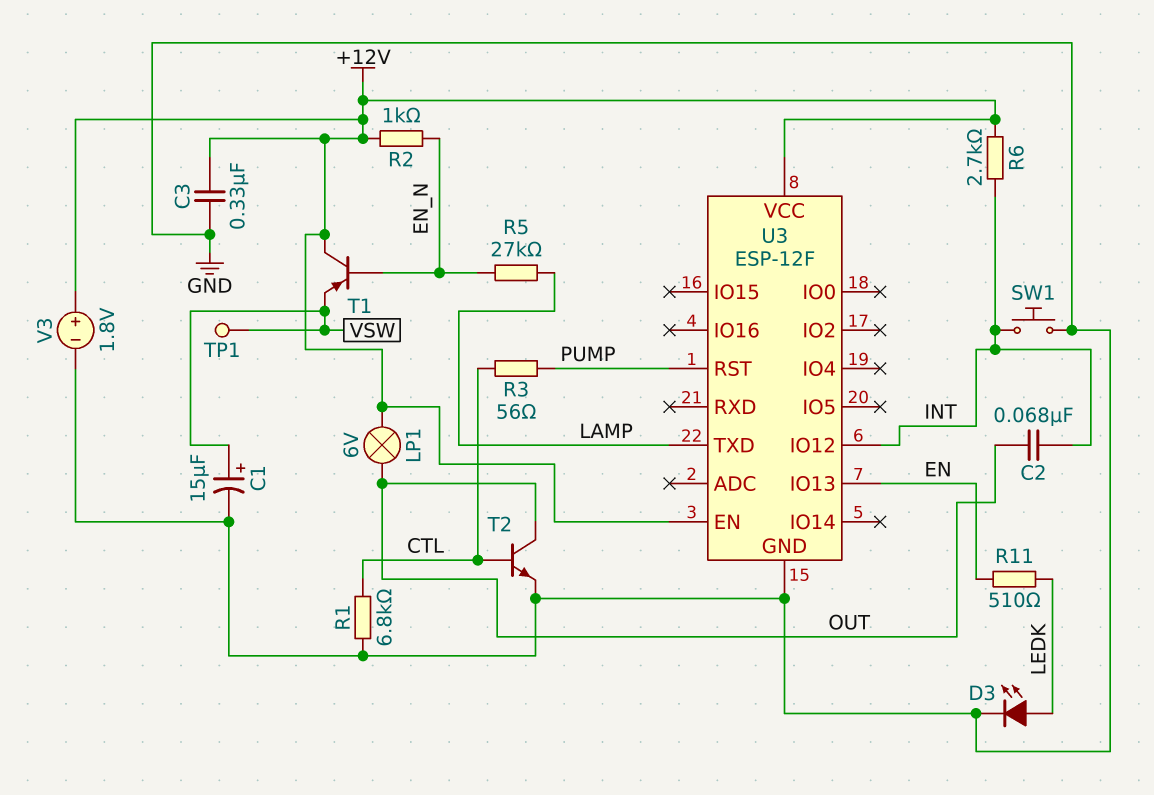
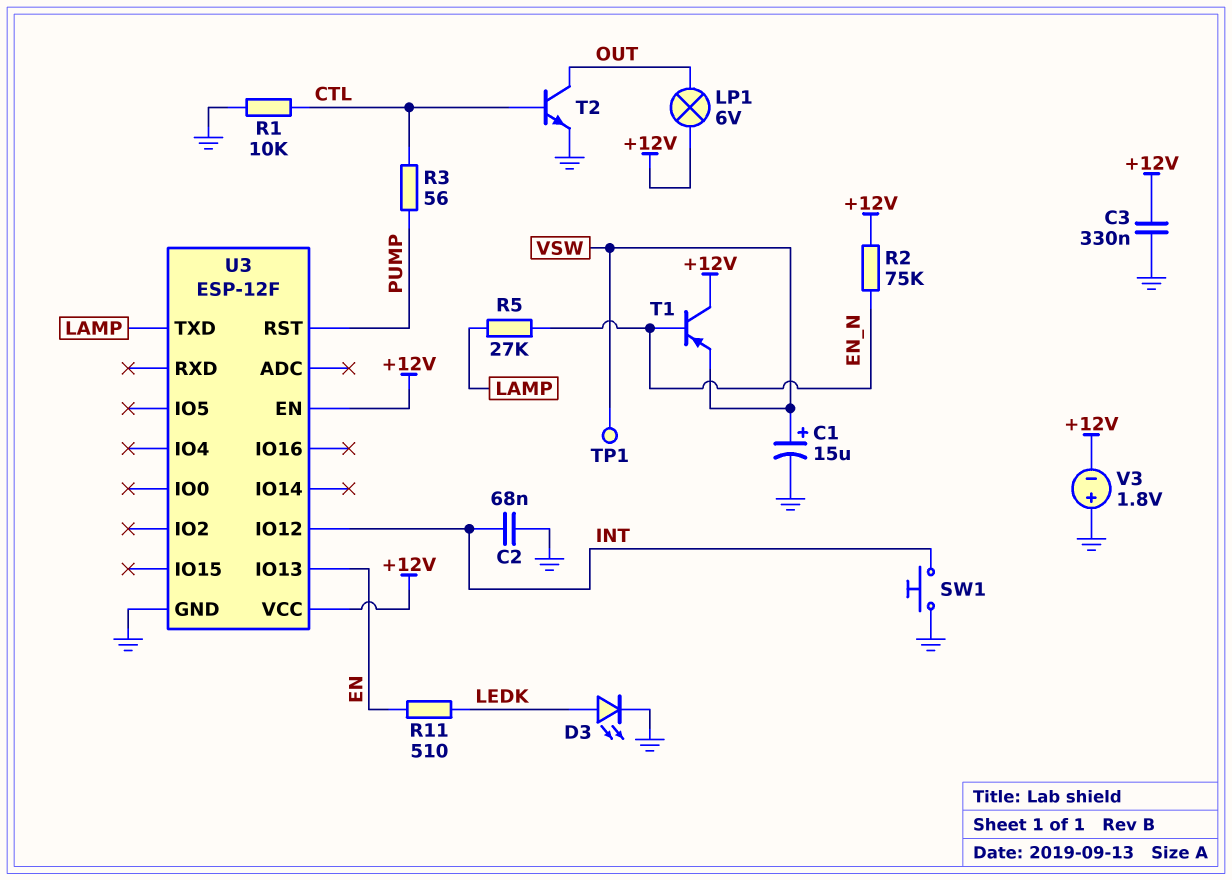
C2: 68nF (INT, OUT) -> 68nF (GND, INT)
R1: 6.8k (CTL, GND) -> 10k (CTL, GND)
R2: 1k (+12V, EN_N) -> 75k (+12V, EN_N)
R6: 2.7k (+12V, INT) -> none
V3: 1.8V (plus +12V, minus GND) -> 1.8V (plus GND, minus +12V)

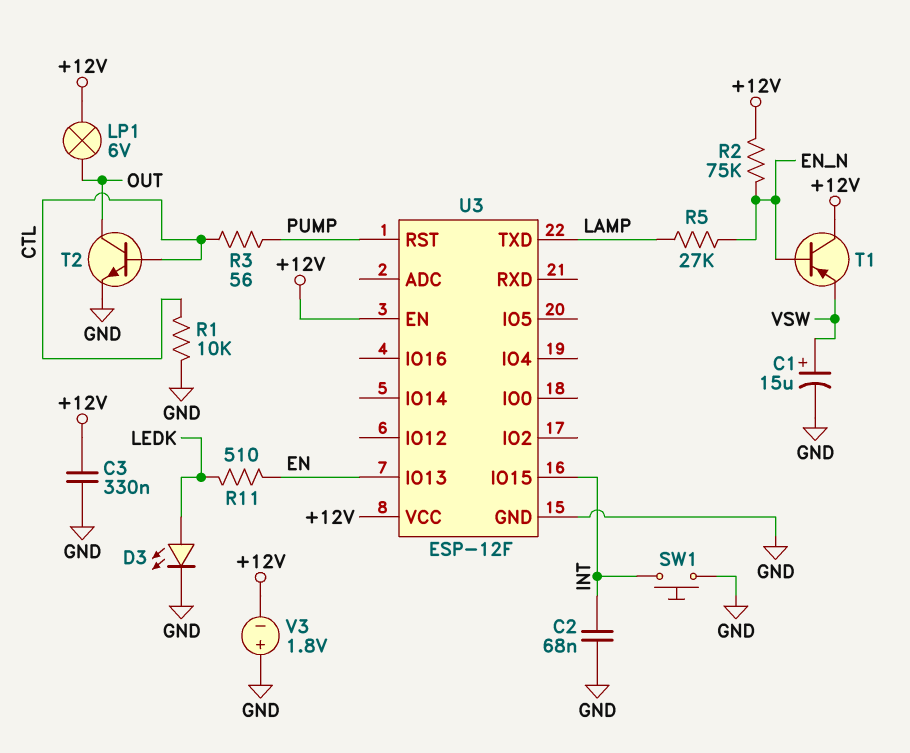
TP1: test point (VSW) -> none
U3 pin IO12: INT -> none
U3 pin IO15: none -> INT

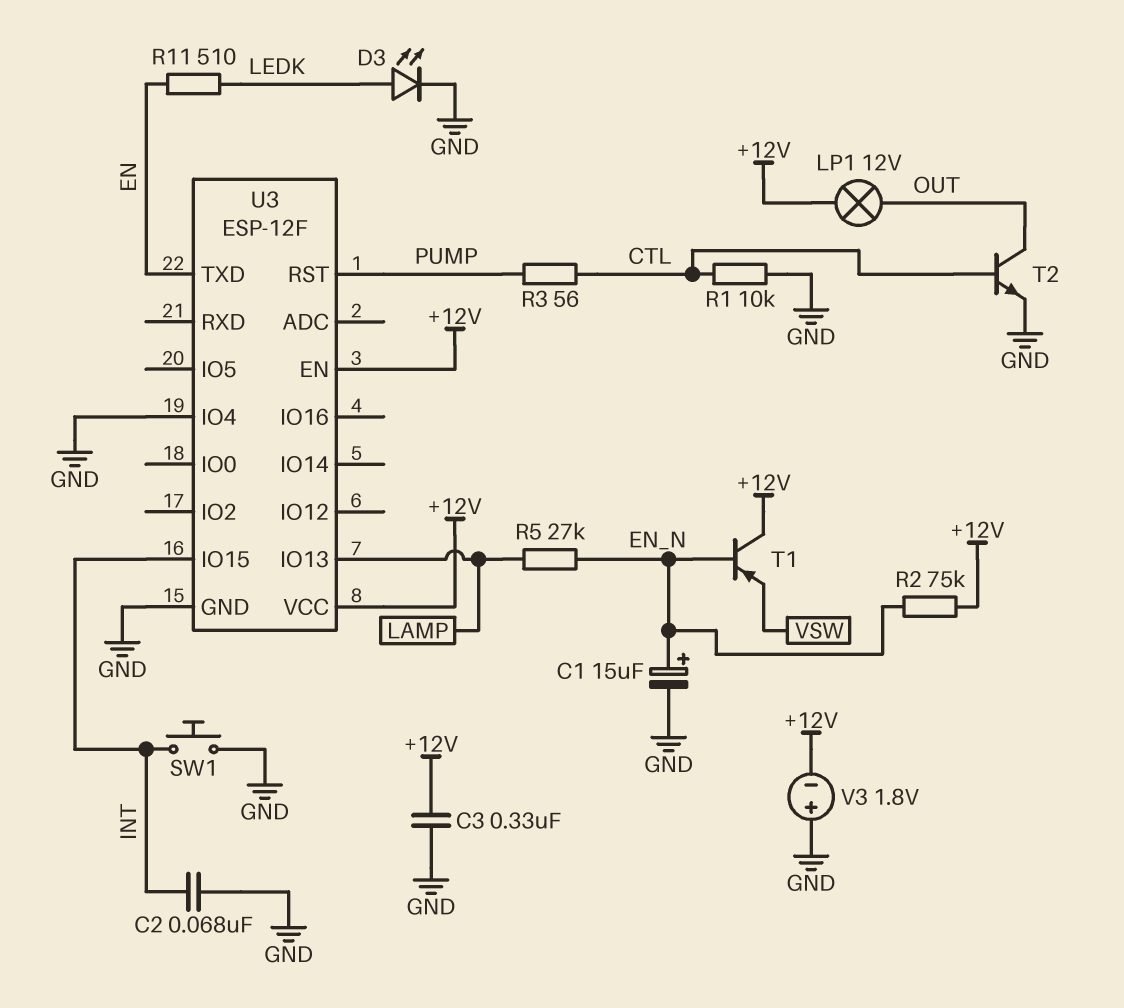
C1: 15uF (plus VSW, minus GND) -> 15uF (plus EN_N, minus GND)
LP1: lamp 6V (+12V, OUT) -> lamp 12V (+12V, OUT)
U3 pin IO4: none -> GND
U3 pin IO13: EN -> LAMP
U3 pin TXD: LAMP -> EN

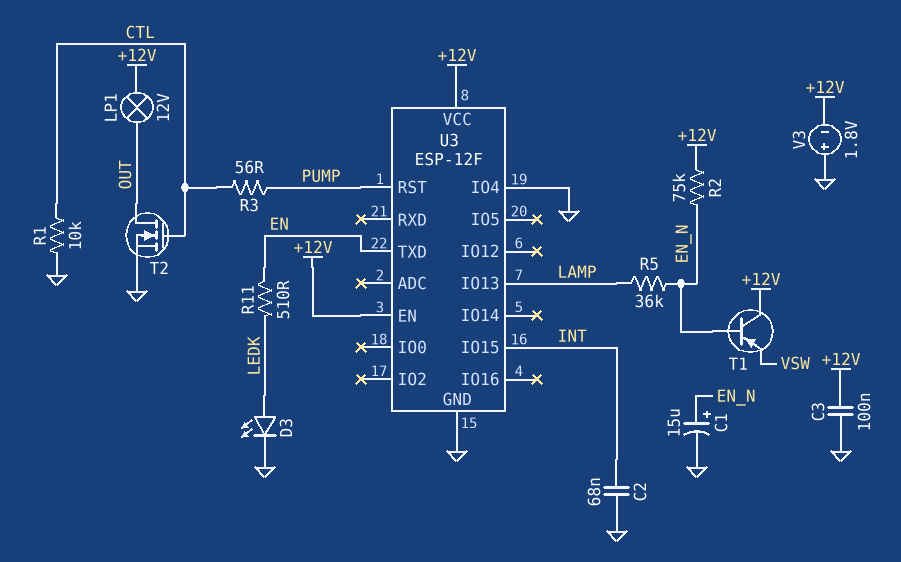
C3: 330nF (+12V, GND) -> 100nF (+12V, GND)
R5: 27k (EN_N, LAMP) -> 36k (EN_N, LAMP)
SW1: button (GND, INT) -> none
T2: NPN (B CTL, C OUT, E GND) -> NMOS (G CTL, D OUT, S GND)

